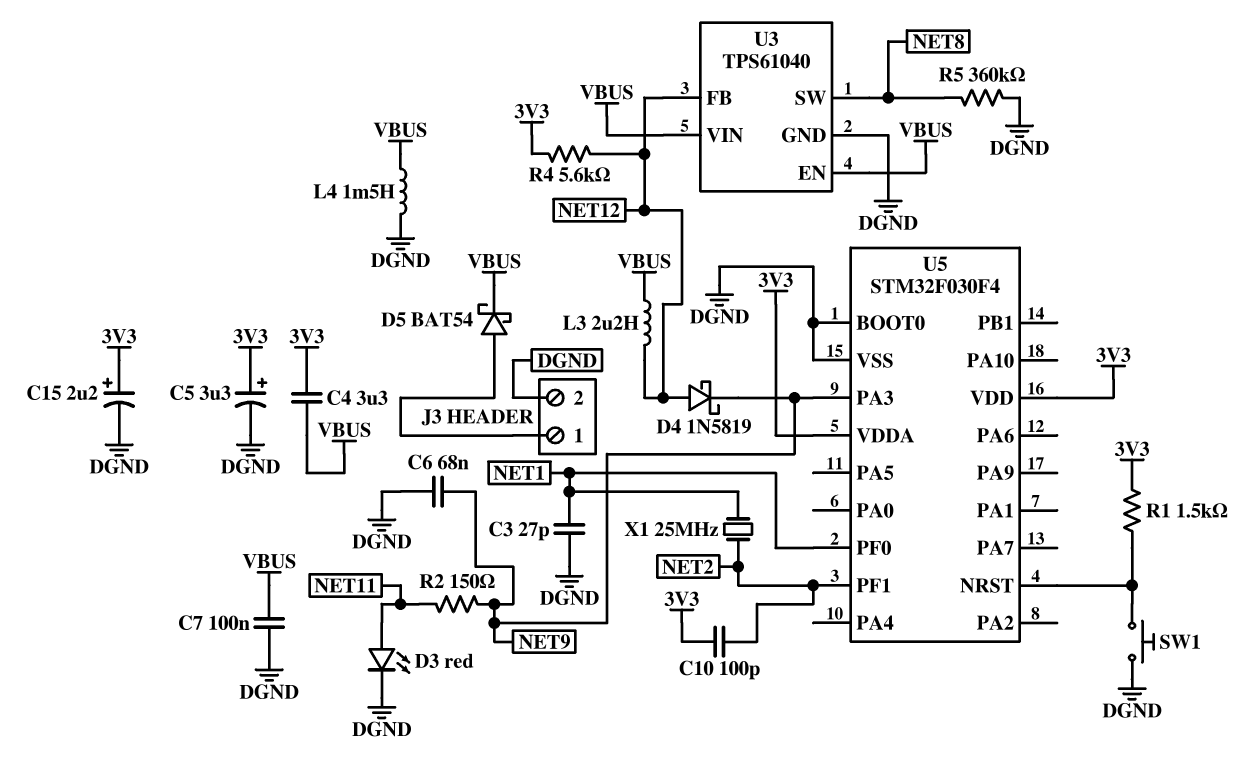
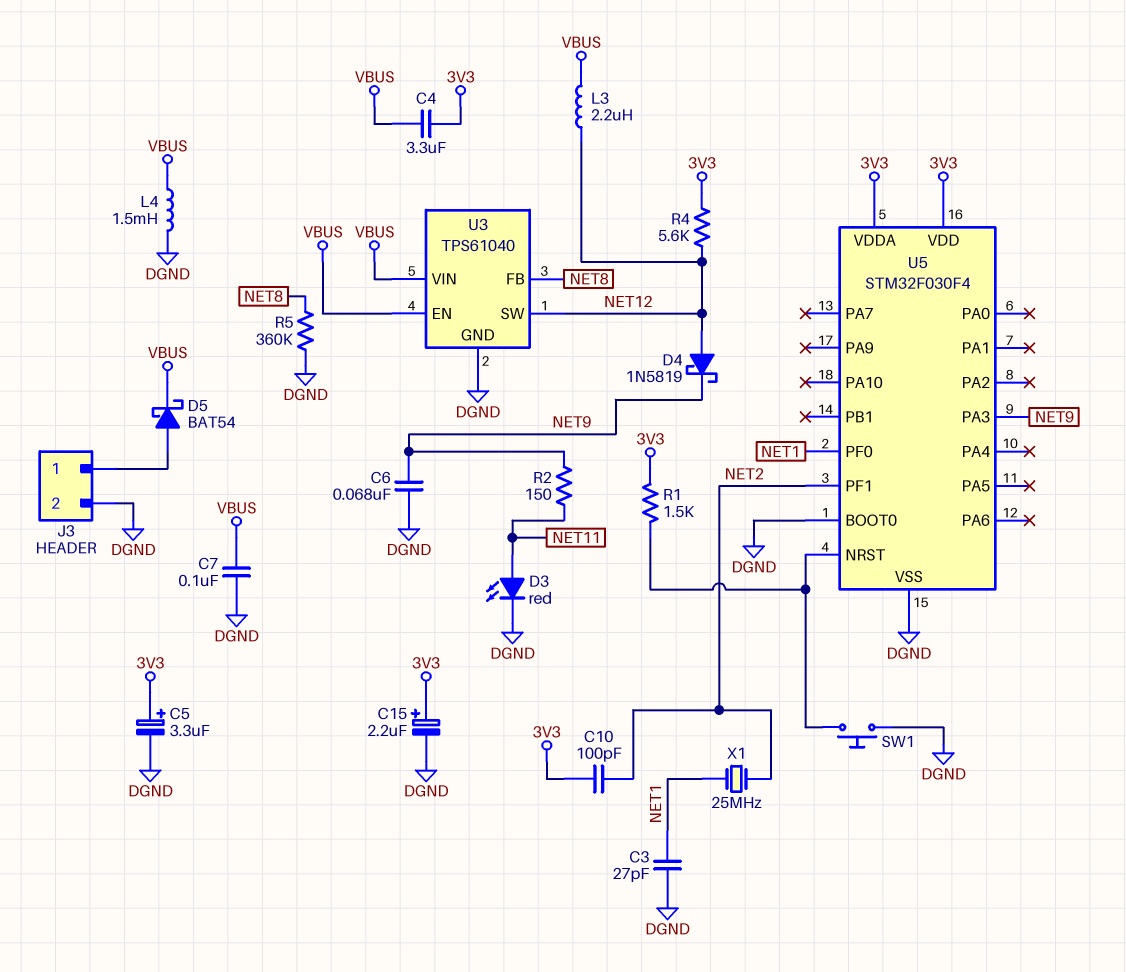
U3 pin FB: NET12 -> NET8
U3 pin SW: NET8 -> NET12

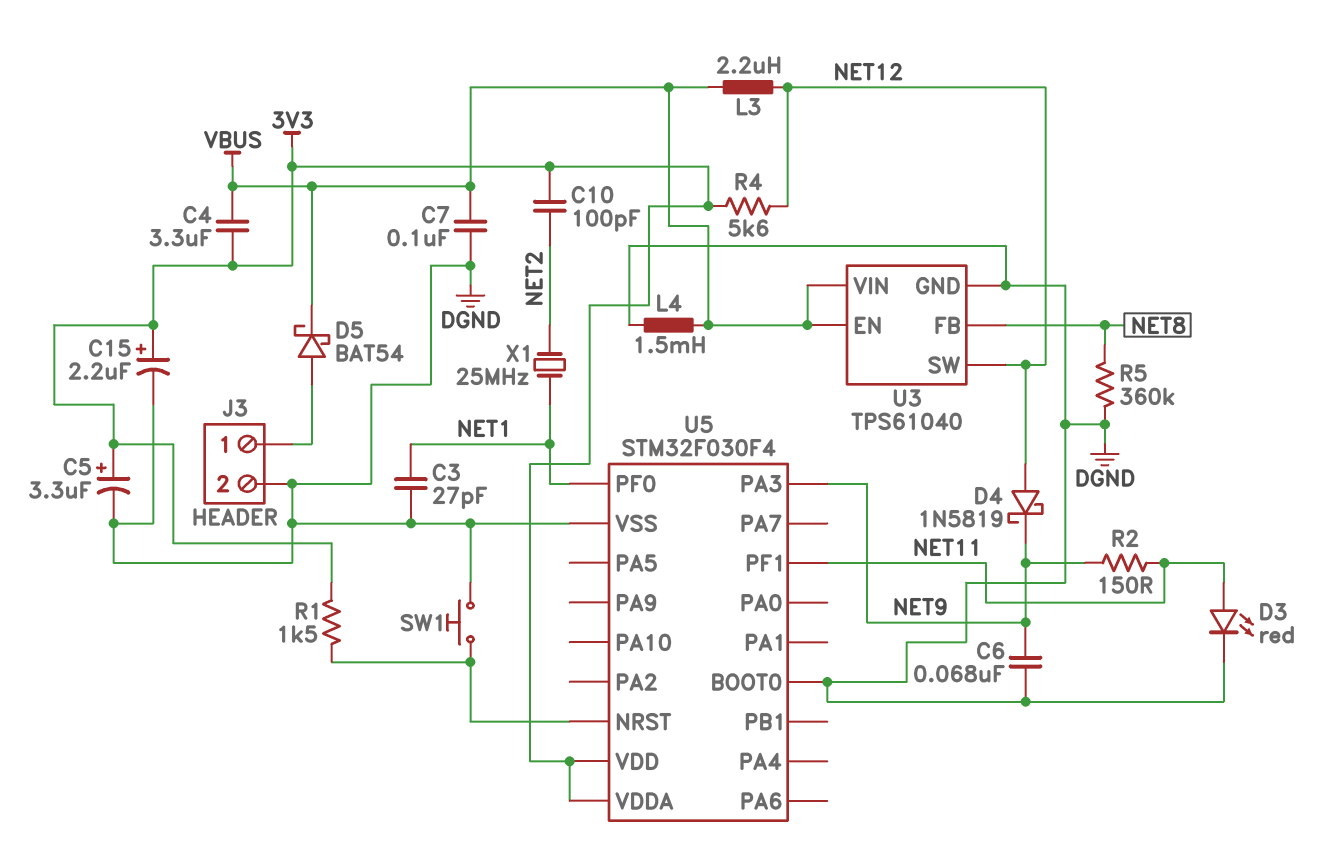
U5 pin PF1: NET2 -> NET11

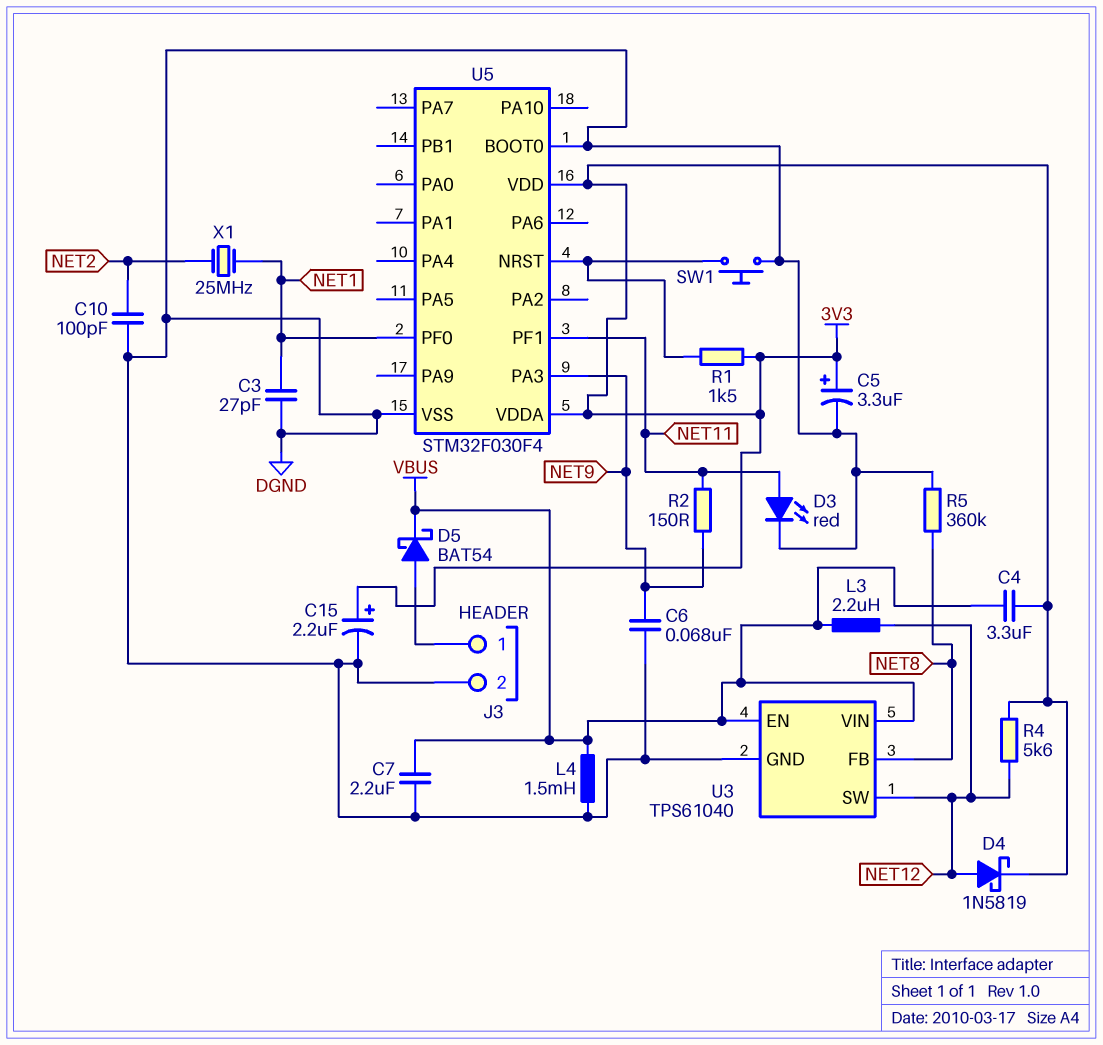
C7: 100nF (DGND, VBUS) -> 2.2uF (DGND, VBUS)
C10: 100pF (3V3, NET2) -> 100pF (DGND, NET2)
D4: schottky 1N5819 (A NET12, K NET9) -> schottky 1N5819 (A NET12, K 3V3)

